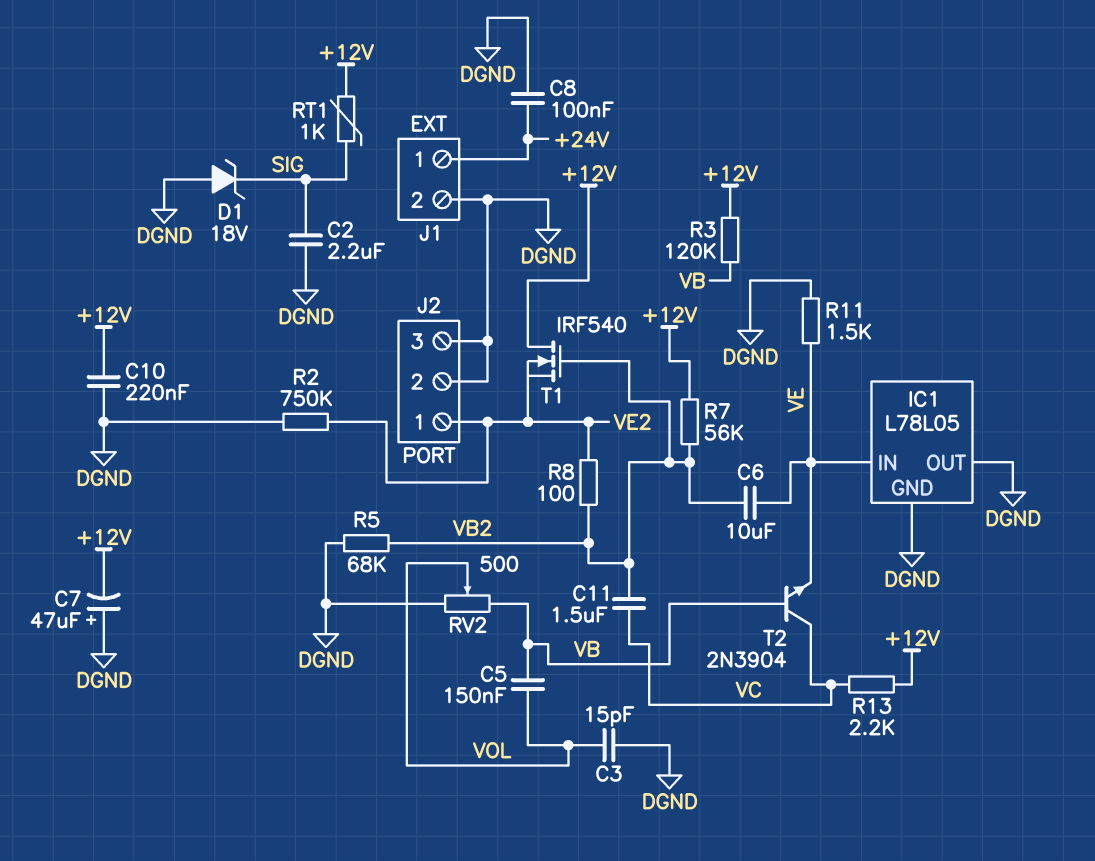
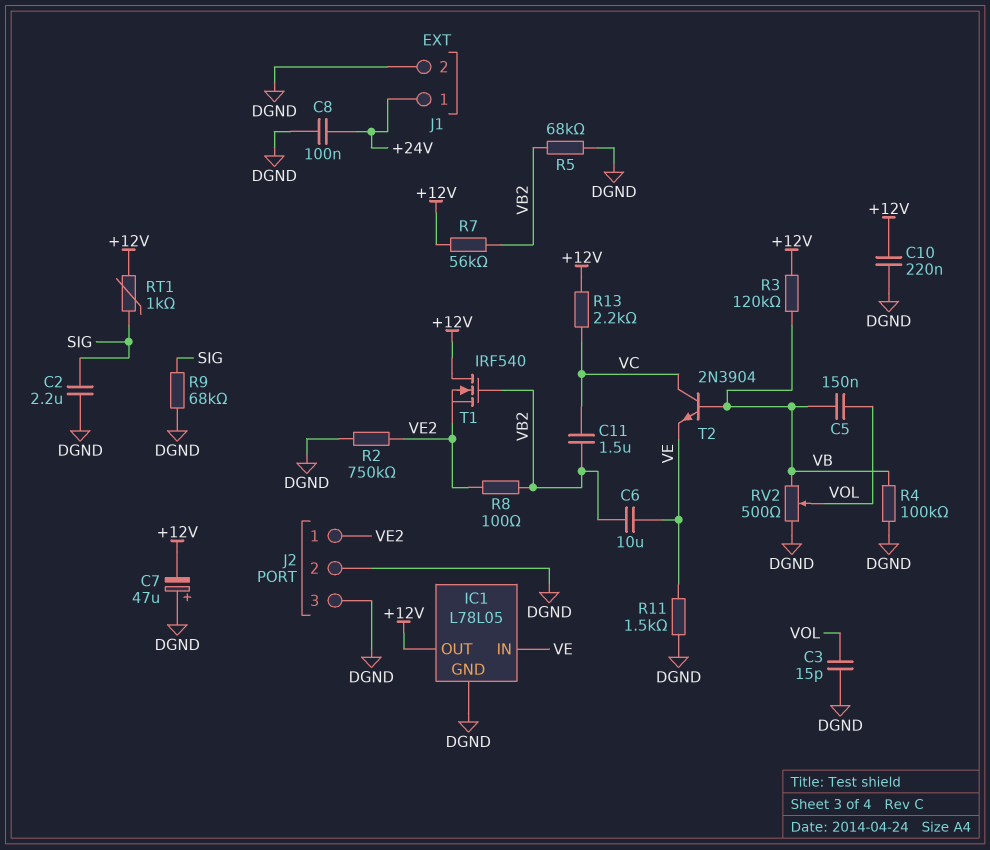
D1: zener 18V (A DGND, K SIG) -> none
IC1 pin OUT: DGND -> +12V
R4: none -> 100k (DGND, VB)
R9: none -> 68k (DGND, SIG)

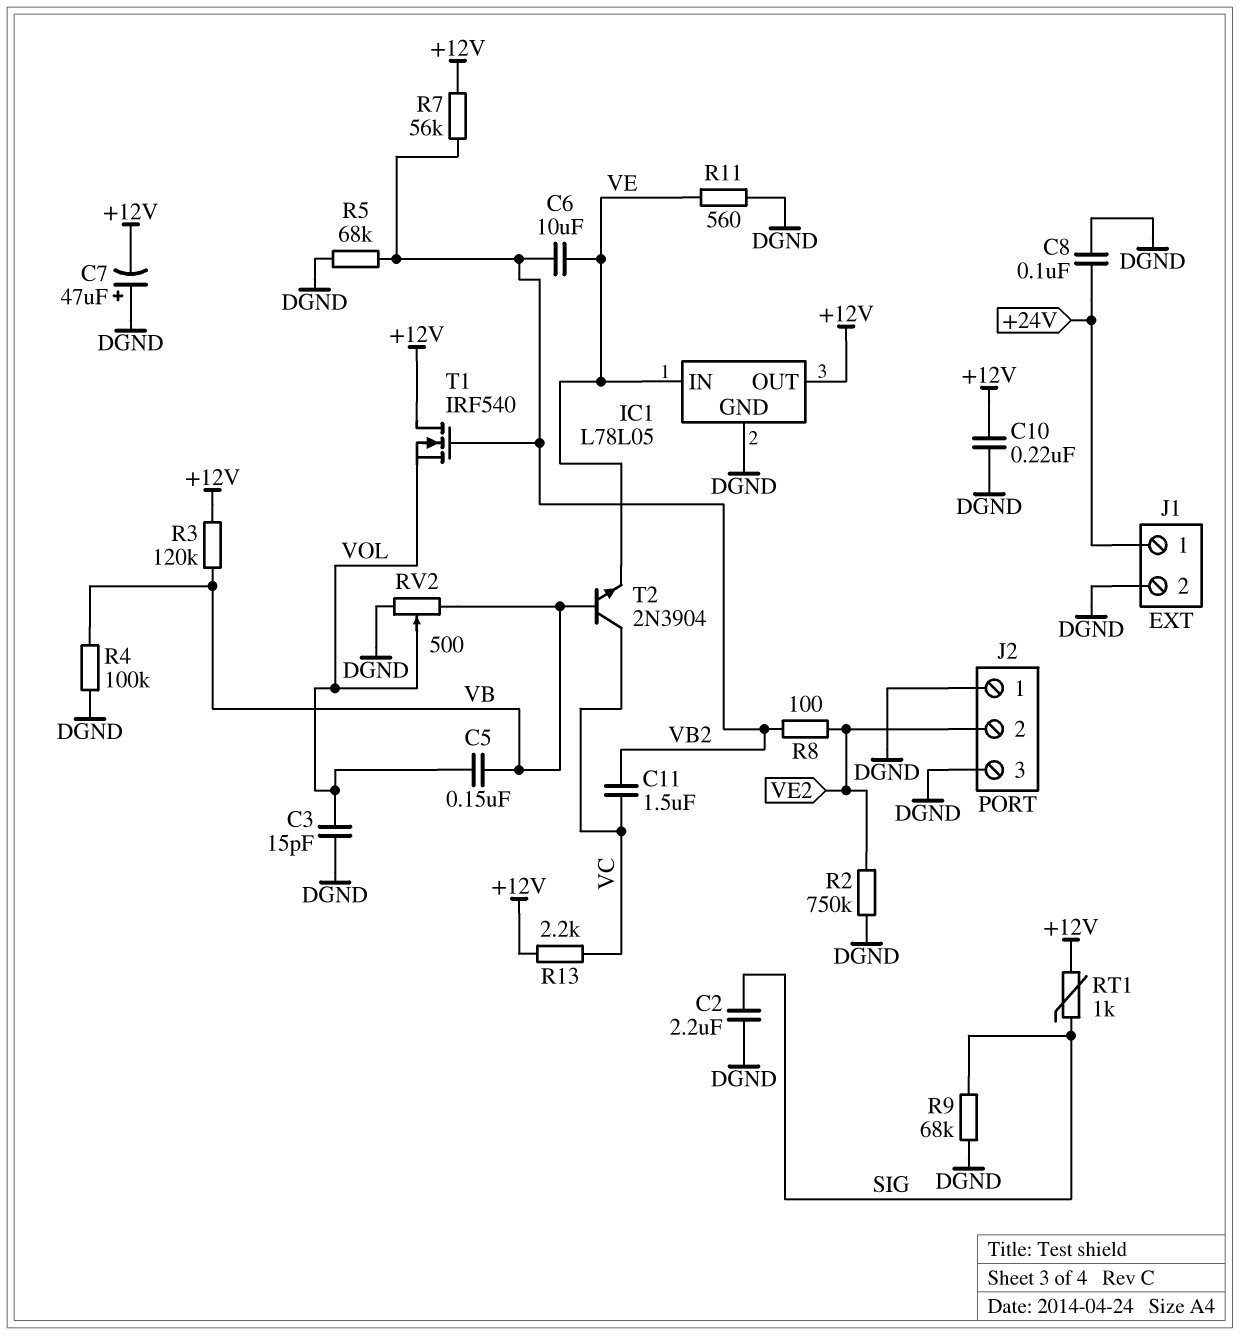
J2 pin 1: VE2 -> DGND
J2 pin 2: DGND -> VE2
R11: 1.5k (DGND, VE) -> 560 (DGND, VE)
T1: NMOS IRF540 (G VB2, D +12V, S VE2) -> NMOS IRF540 (G VB2, D +12V, S VOL)

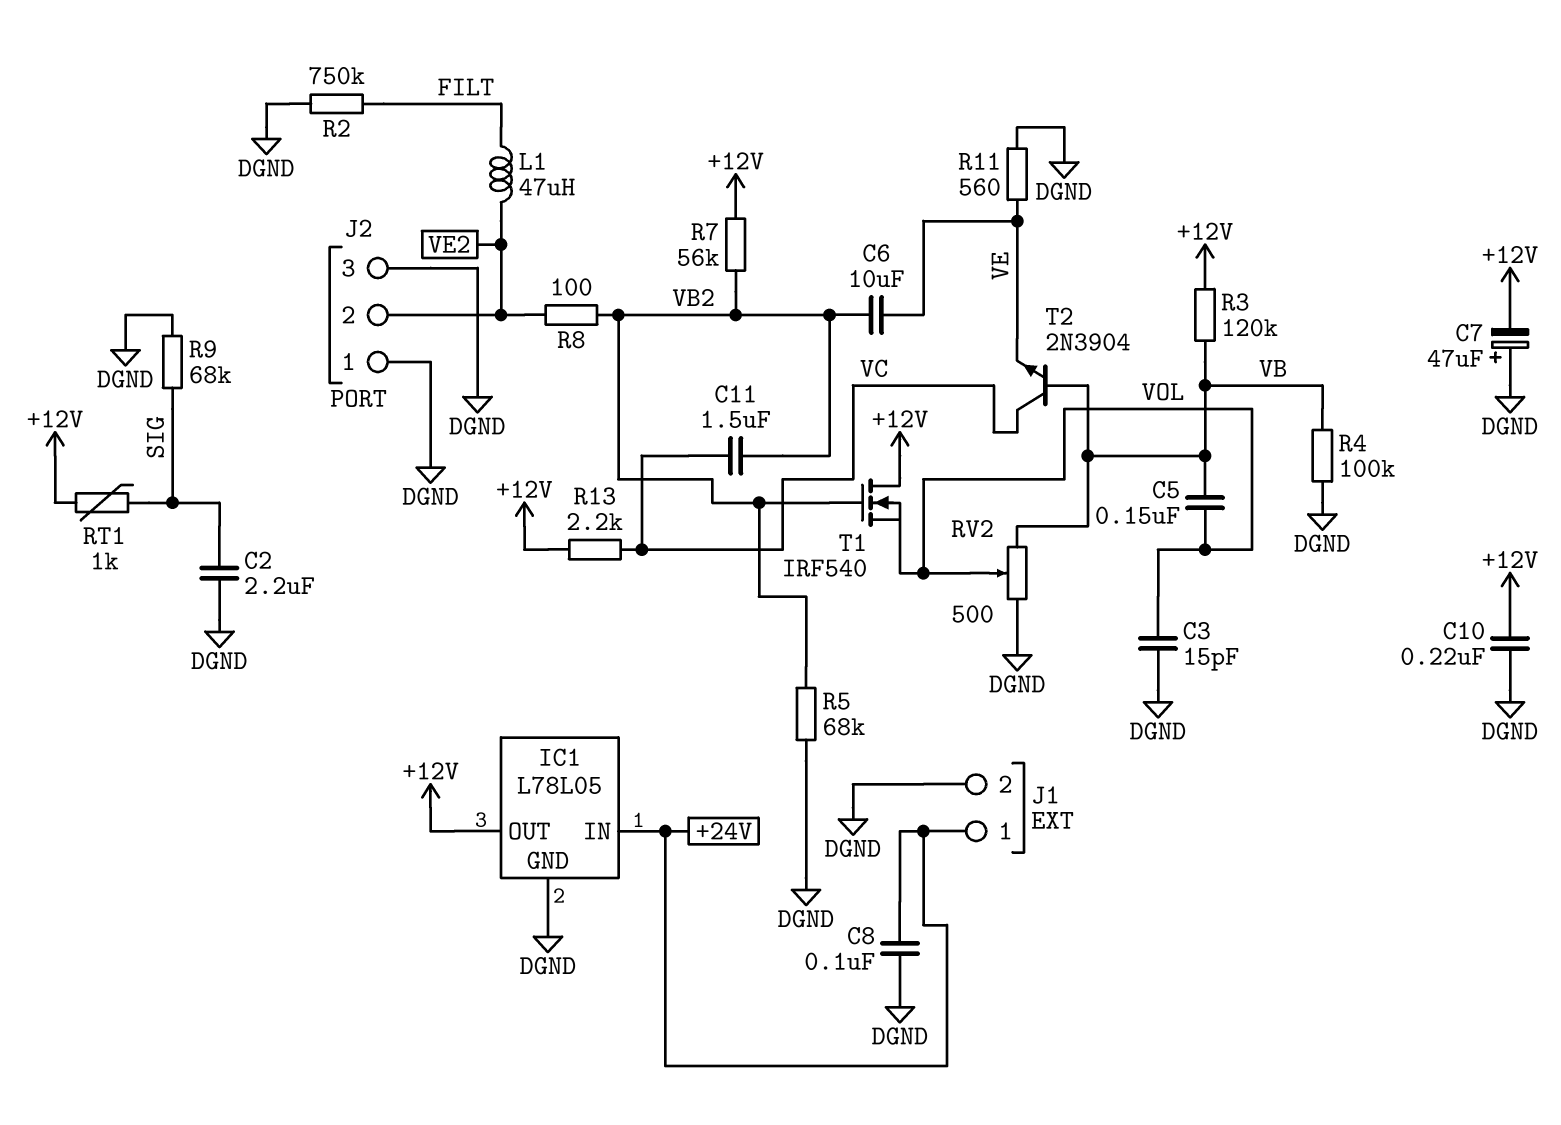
IC1 pin IN: VE -> +24V
L1: none -> 47uH (FILT, VE2)
R2: 750k (DGND, VE2) -> 750k (DGND, FILT)

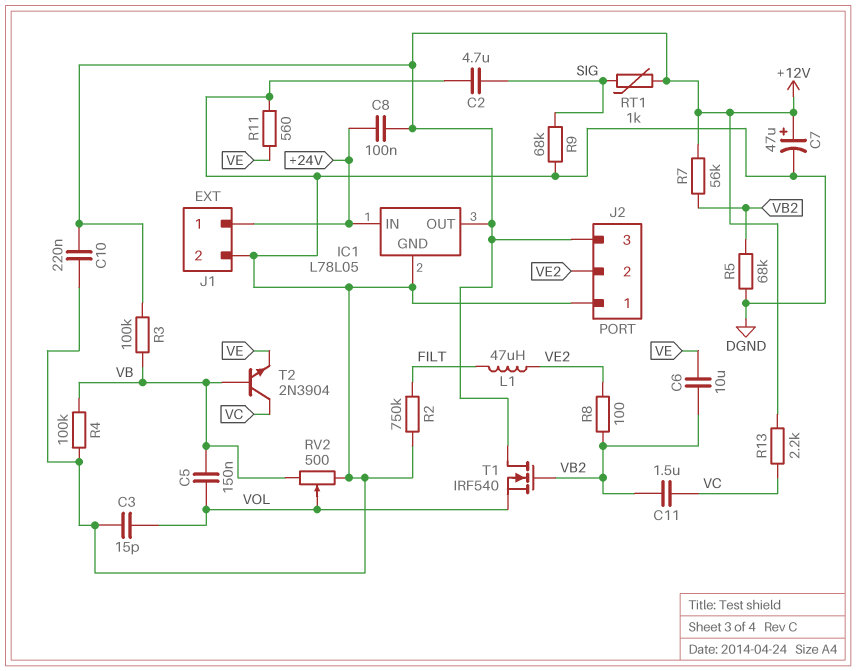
C2: 2.2uF (DGND, SIG) -> 4.7uF (DGND, SIG)
C7: 47uF (plus DGND, minus +12V) -> 47uF (plus +12V, minus DGND)
C8: 100nF (+24V, DGND) -> 100nF (+12V, +24V)
J2 pin 3: DGND -> +12V
R3: 120k (+12V, VB) -> 100k (+12V, VB)

